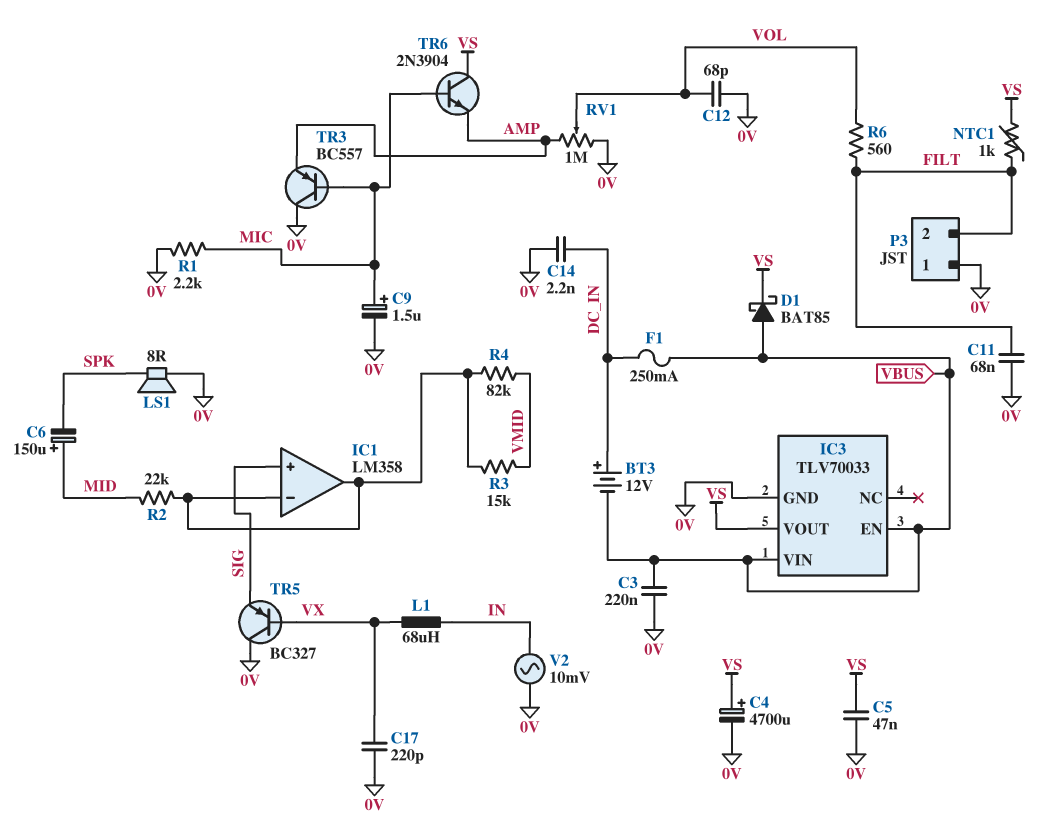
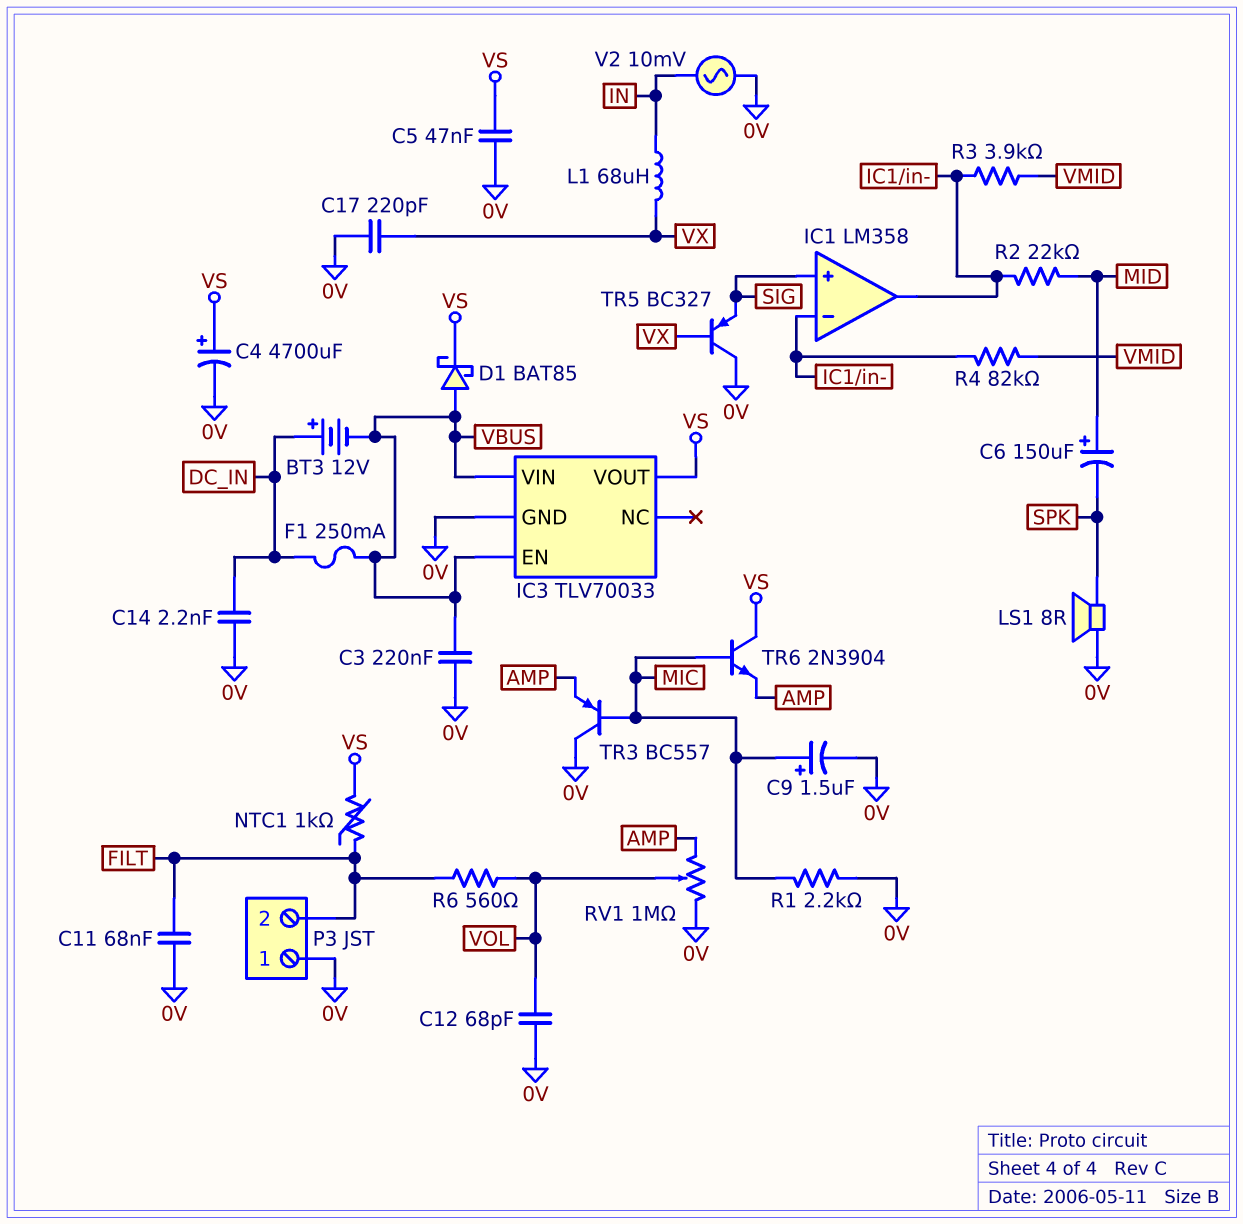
R3: 15k (IC1/in-, VMID) -> 3.9k (IC1/in-, VMID)

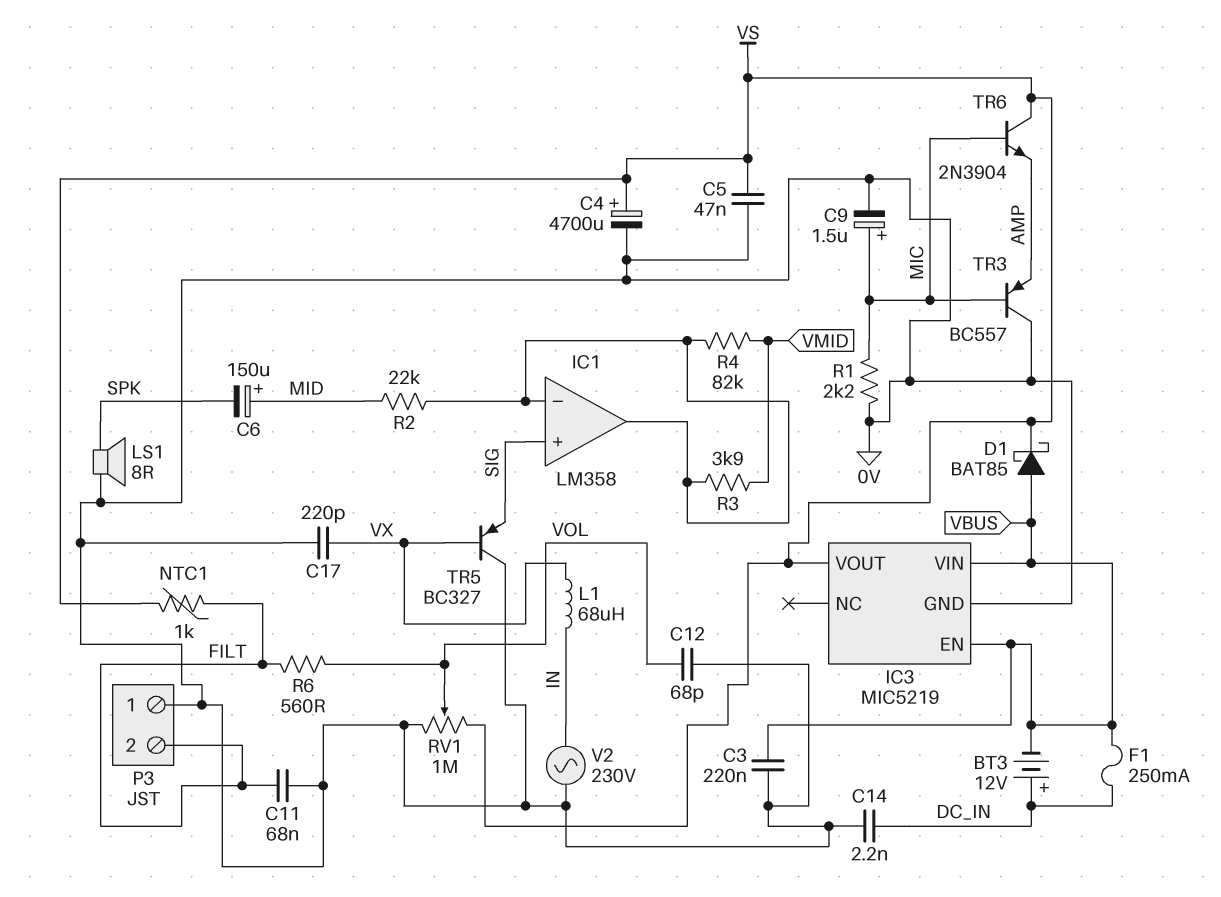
IC3: TLV70033 -> MIC5219
RV1: 1M (0V, AMP, wiper VOL) -> 1M (0V, VS, wiper VOL)
V2: AC 10mV (0V, IN) -> AC 230V (0V, IN)

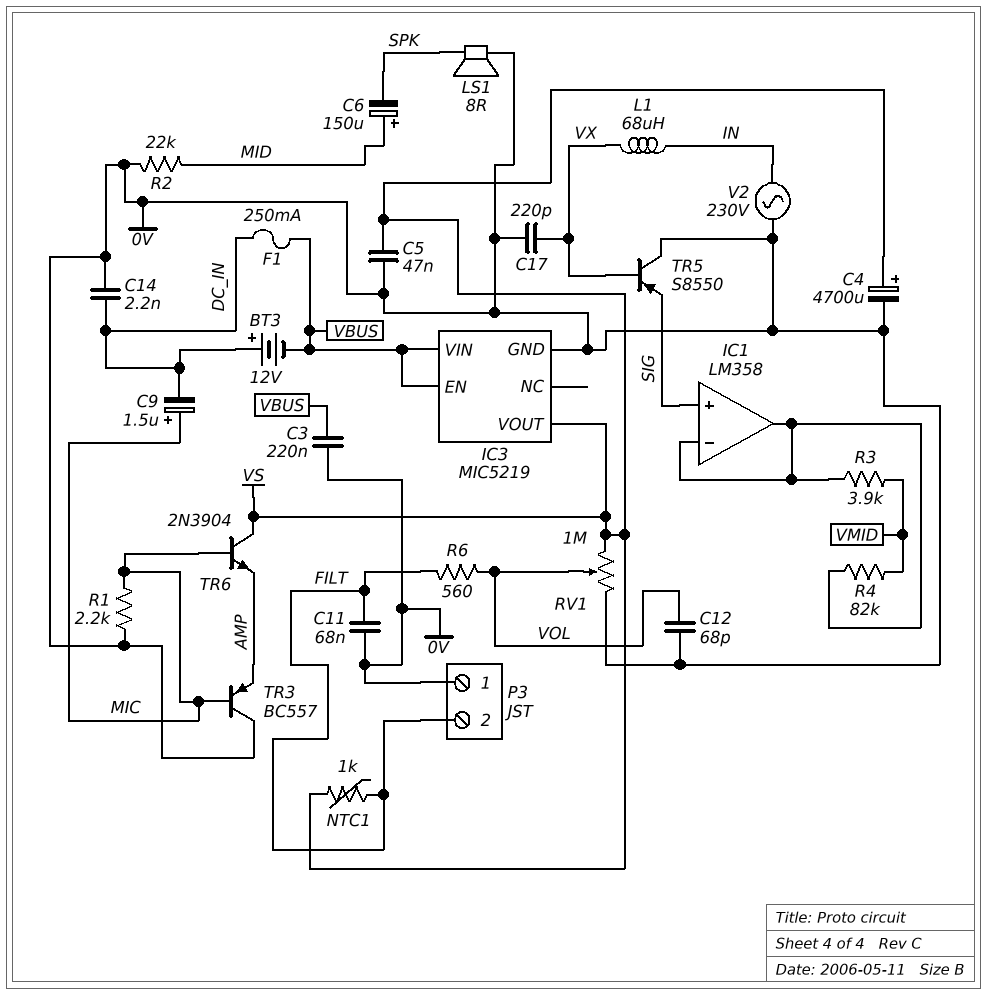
C9: 1.5uF (plus MIC, minus 0V) -> 1.5uF (plus MIC, minus DC_IN)
D1: schottky BAT85 (A VBUS, K VS) -> none
R2: 22k (IC1/in-, MID) -> 22k (0V, MID)
TR5: PNP BC327 (B VX, C 0V, E SIG) -> PNP S8550 (B VX, C 0V, E SIG)

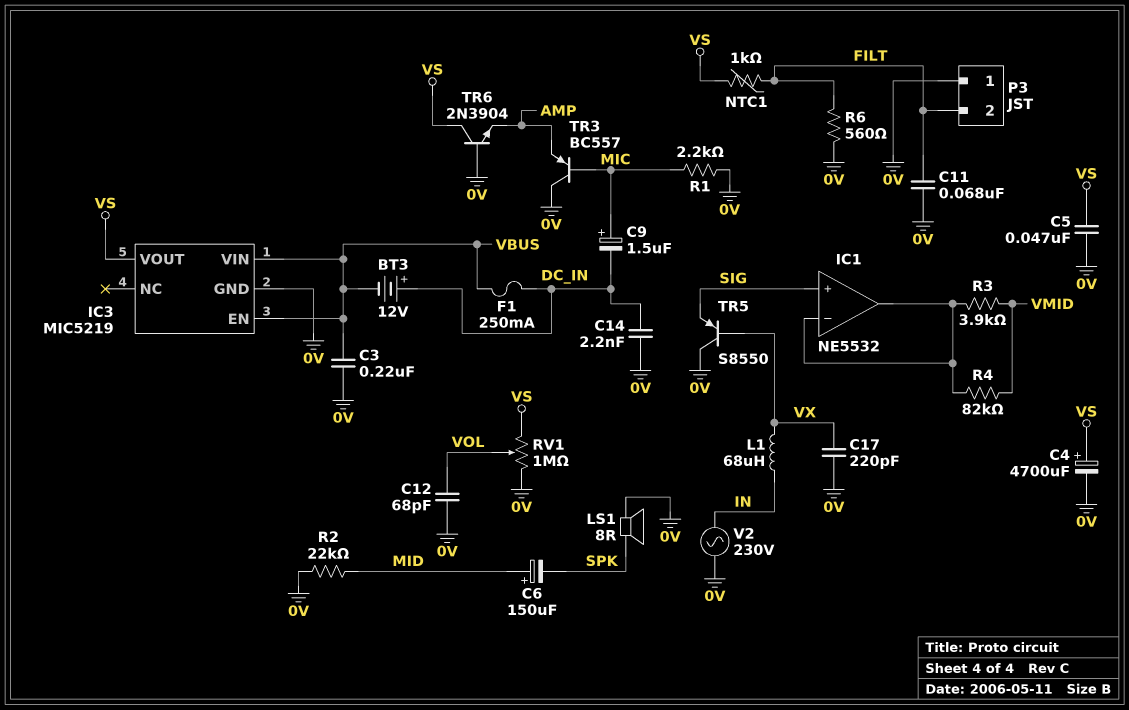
IC1: LM358 -> NE5532
R6: 560 (FILT, VOL) -> 560 (0V, FILT)
TR6: NPN 2N3904 (B MIC, C VS, E AMP) -> NPN 2N3904 (B 0V, C VS, E AMP)

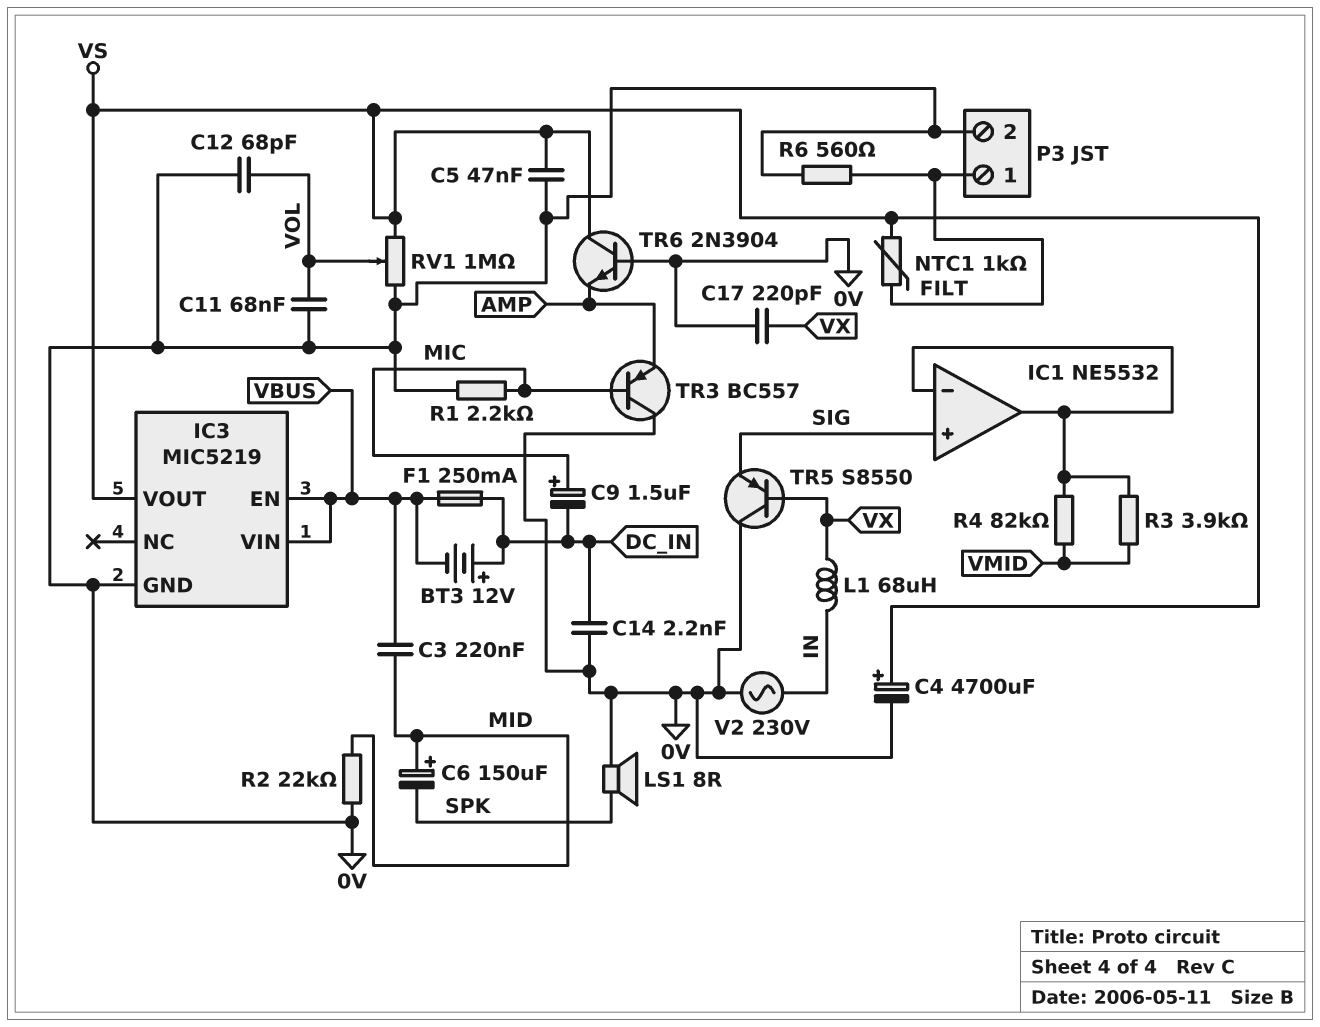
C3: 220nF (0V, VBUS) -> 220nF (MID, VBUS)
C11: 68nF (0V, FILT) -> 68nF (0V, VOL)
P3 pin 1: 0V -> FILT
P3 pin 2: FILT -> 0V

